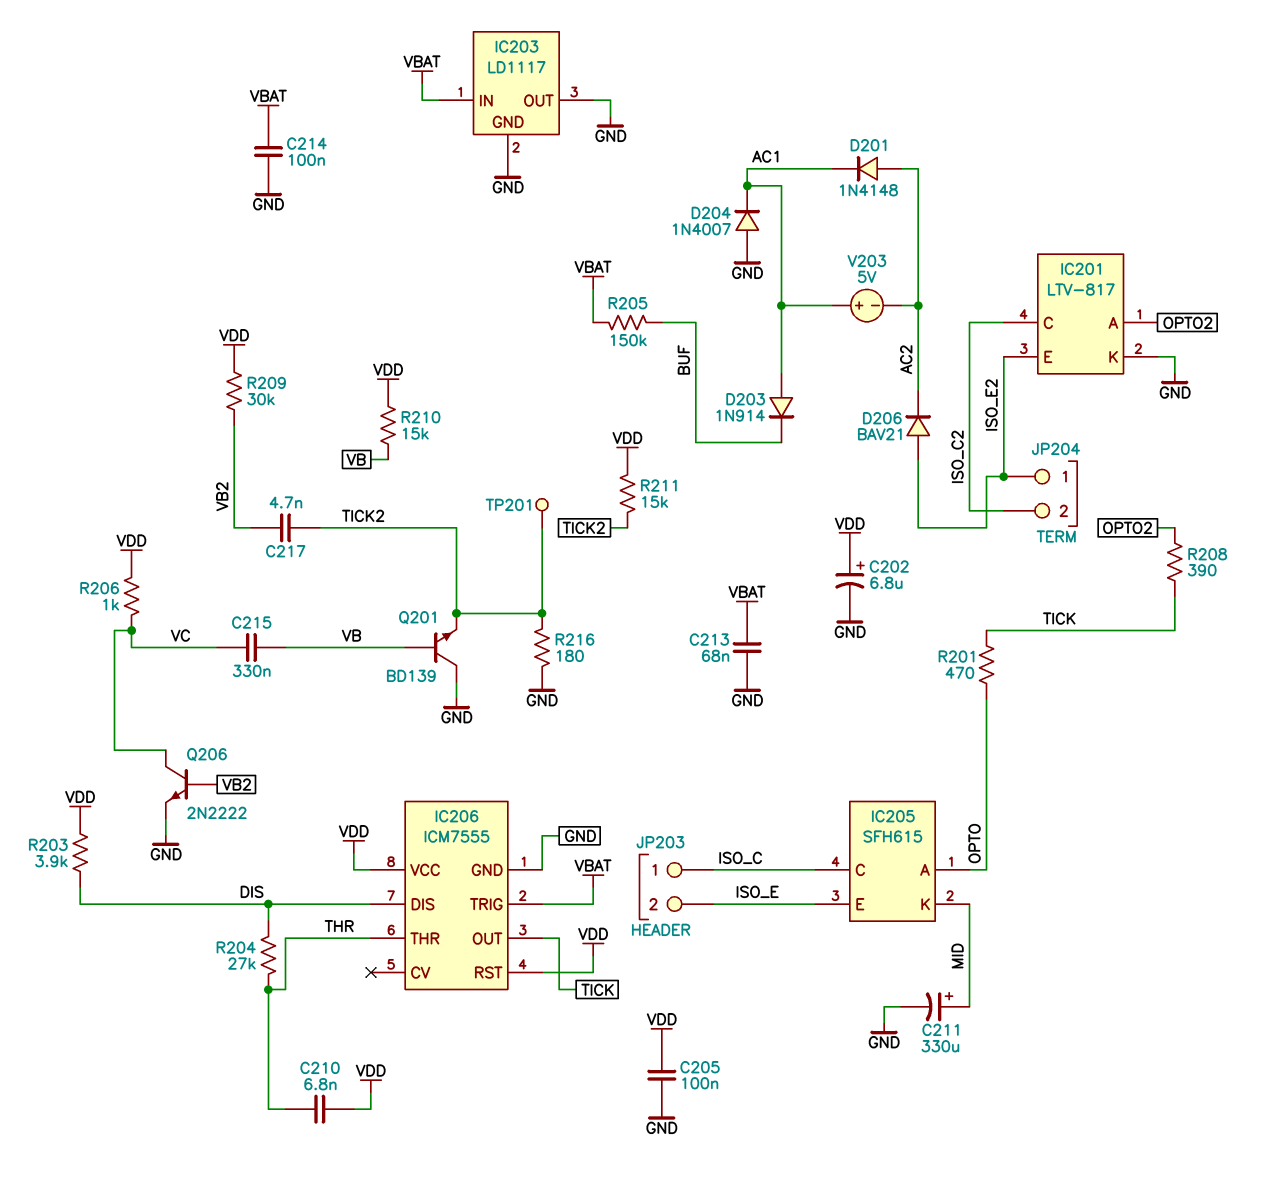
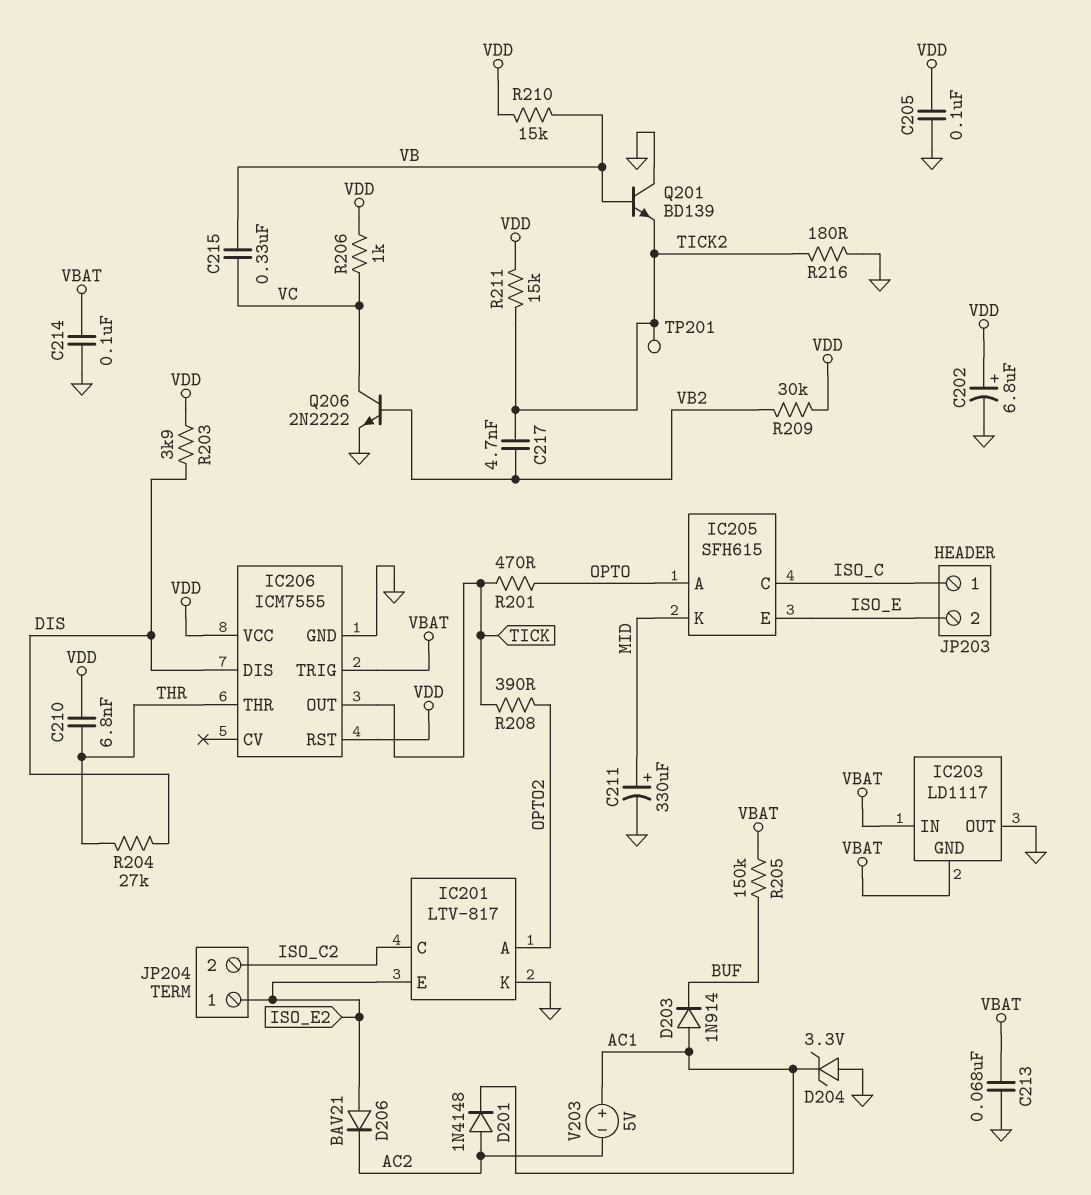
D204: diode 1N4007 (A GND, K AC1) -> zener 3.3V (A GND, K AC1)
IC203 pin GND: GND -> VBAT

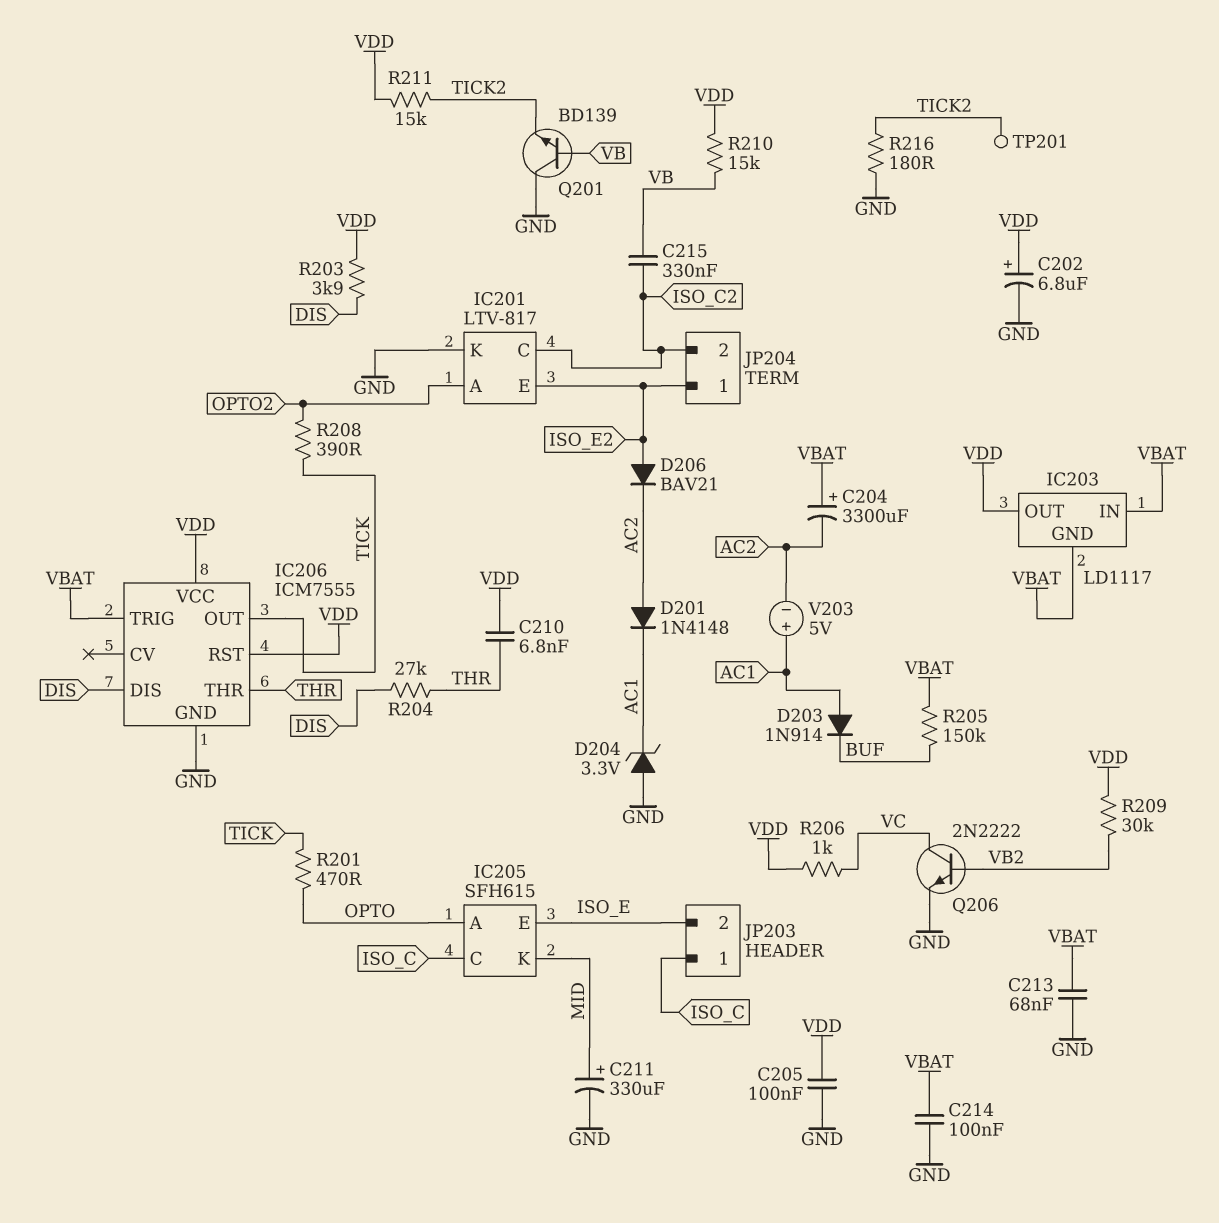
C204: none -> 3300uF (plus VBAT, minus AC2)
C215: 330nF (VB, VC) -> 330nF (ISO_C2, VB)
C217: 4.7nF (TICK2, VB2) -> none
IC203 pin OUT: GND -> VDD

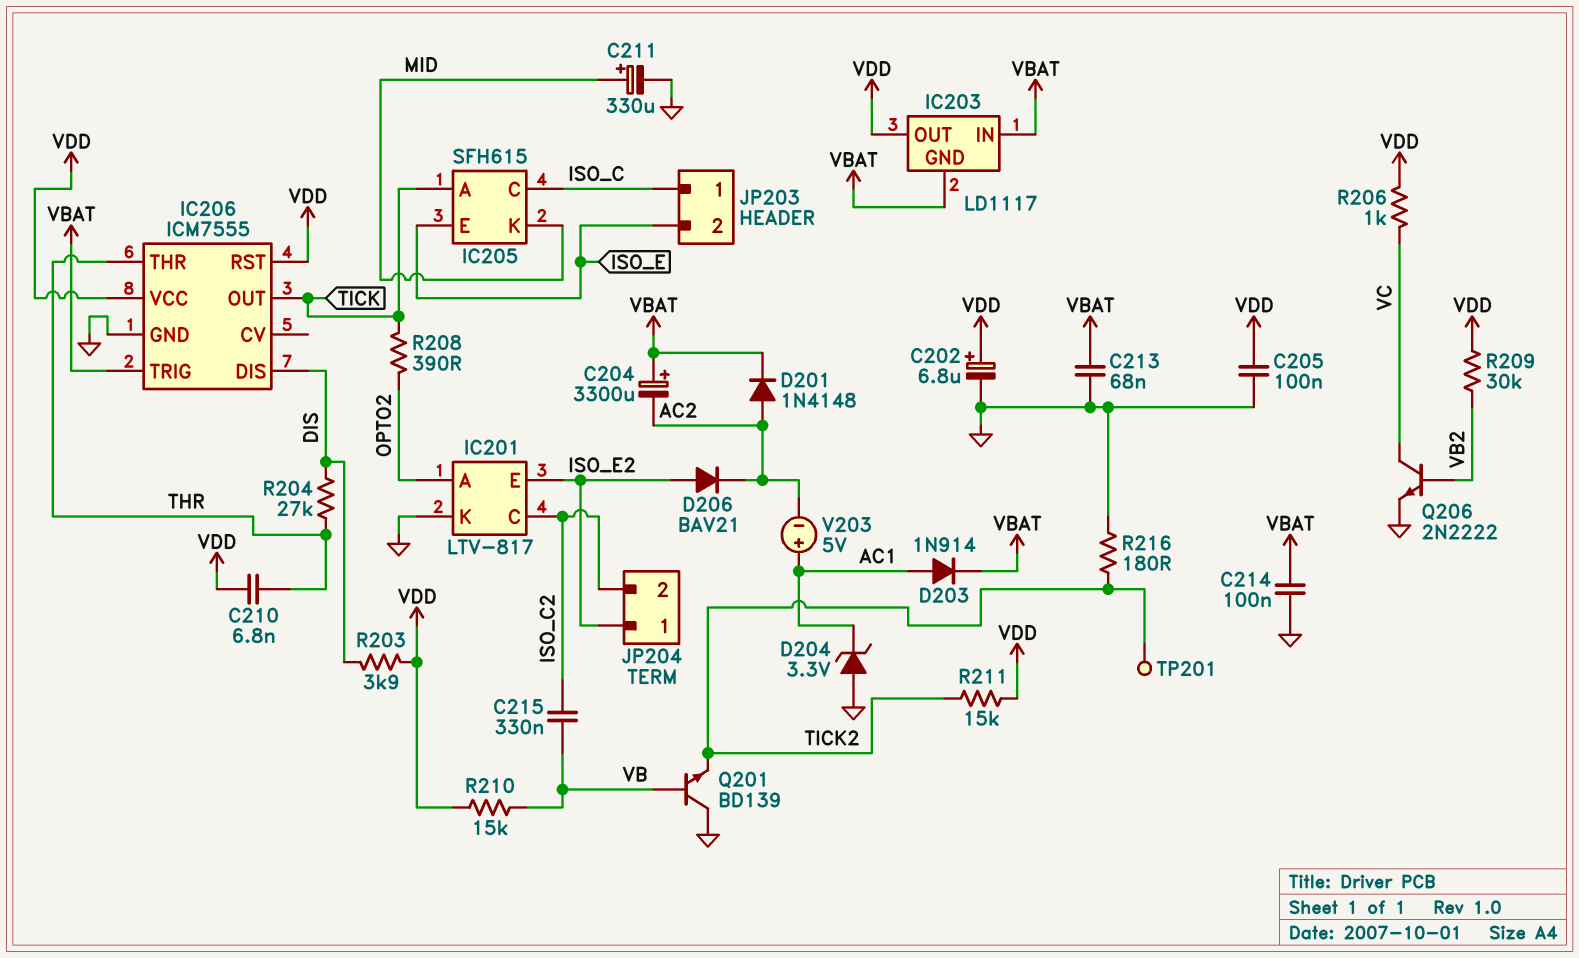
D201: diode 1N4148 (A AC2, K AC1) -> diode 1N4148 (A AC2, K VBAT)
D203: diode 1N914 (A AC1, K BUF) -> diode 1N914 (A AC1, K VBAT)
IC205 pin A: OPTO -> TICK
R201: 470 (OPTO, TICK) -> none
R205: 150k (BUF, VBAT) -> none

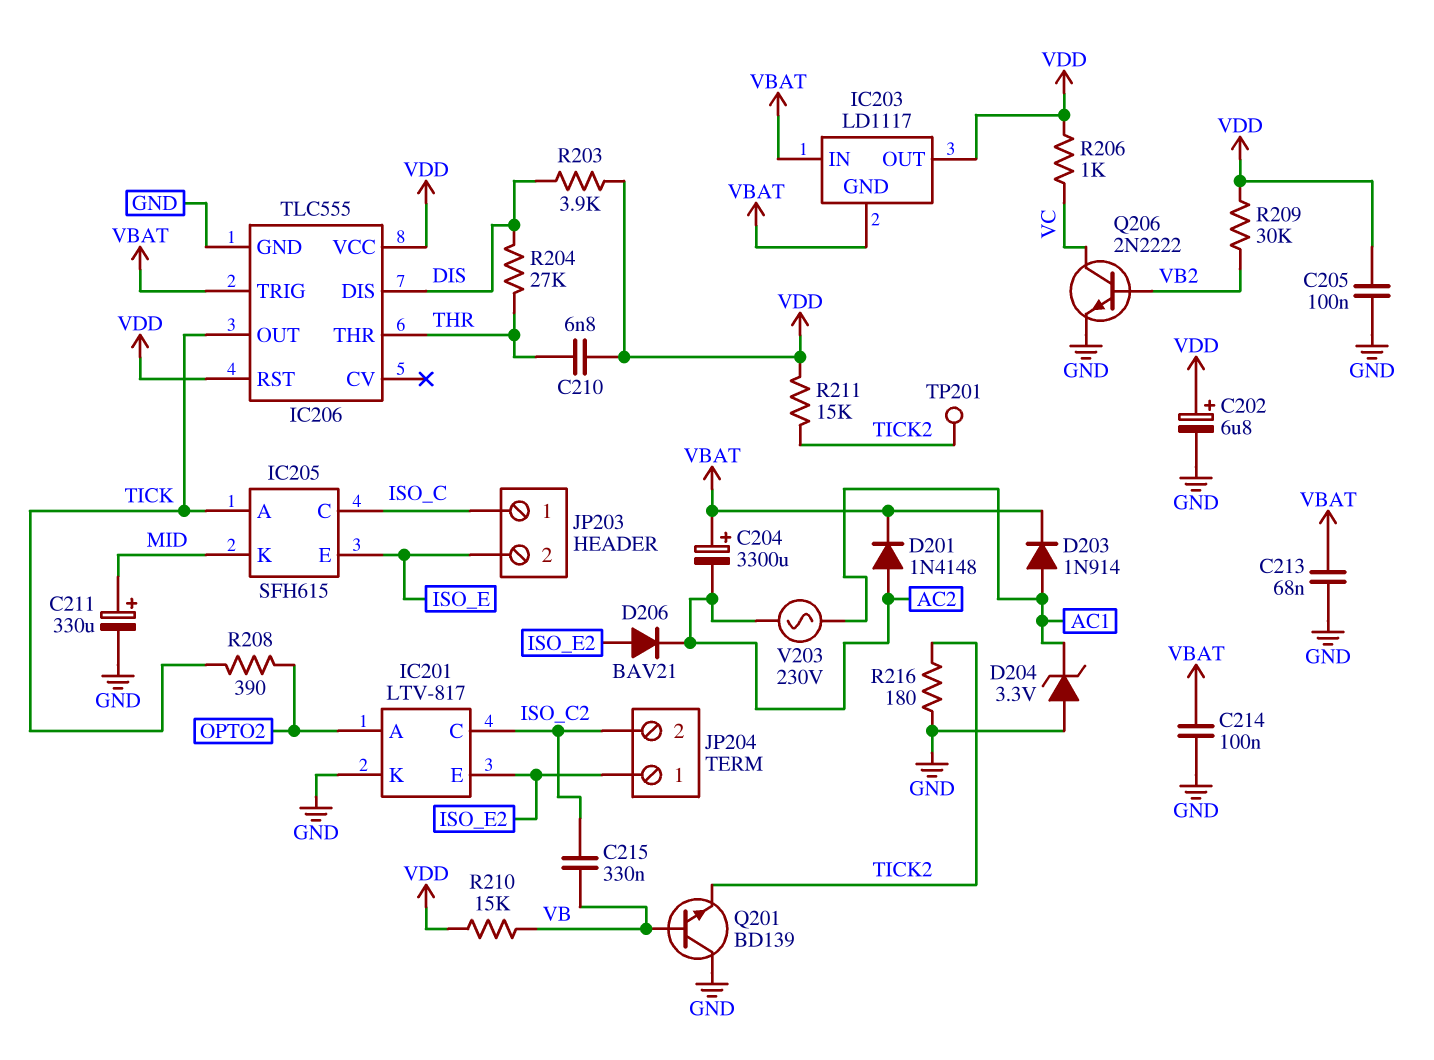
IC206: ICM7555 -> TLC555
V203: 5V (plus AC1, minus AC2) -> AC 230V (AC1, AC2)

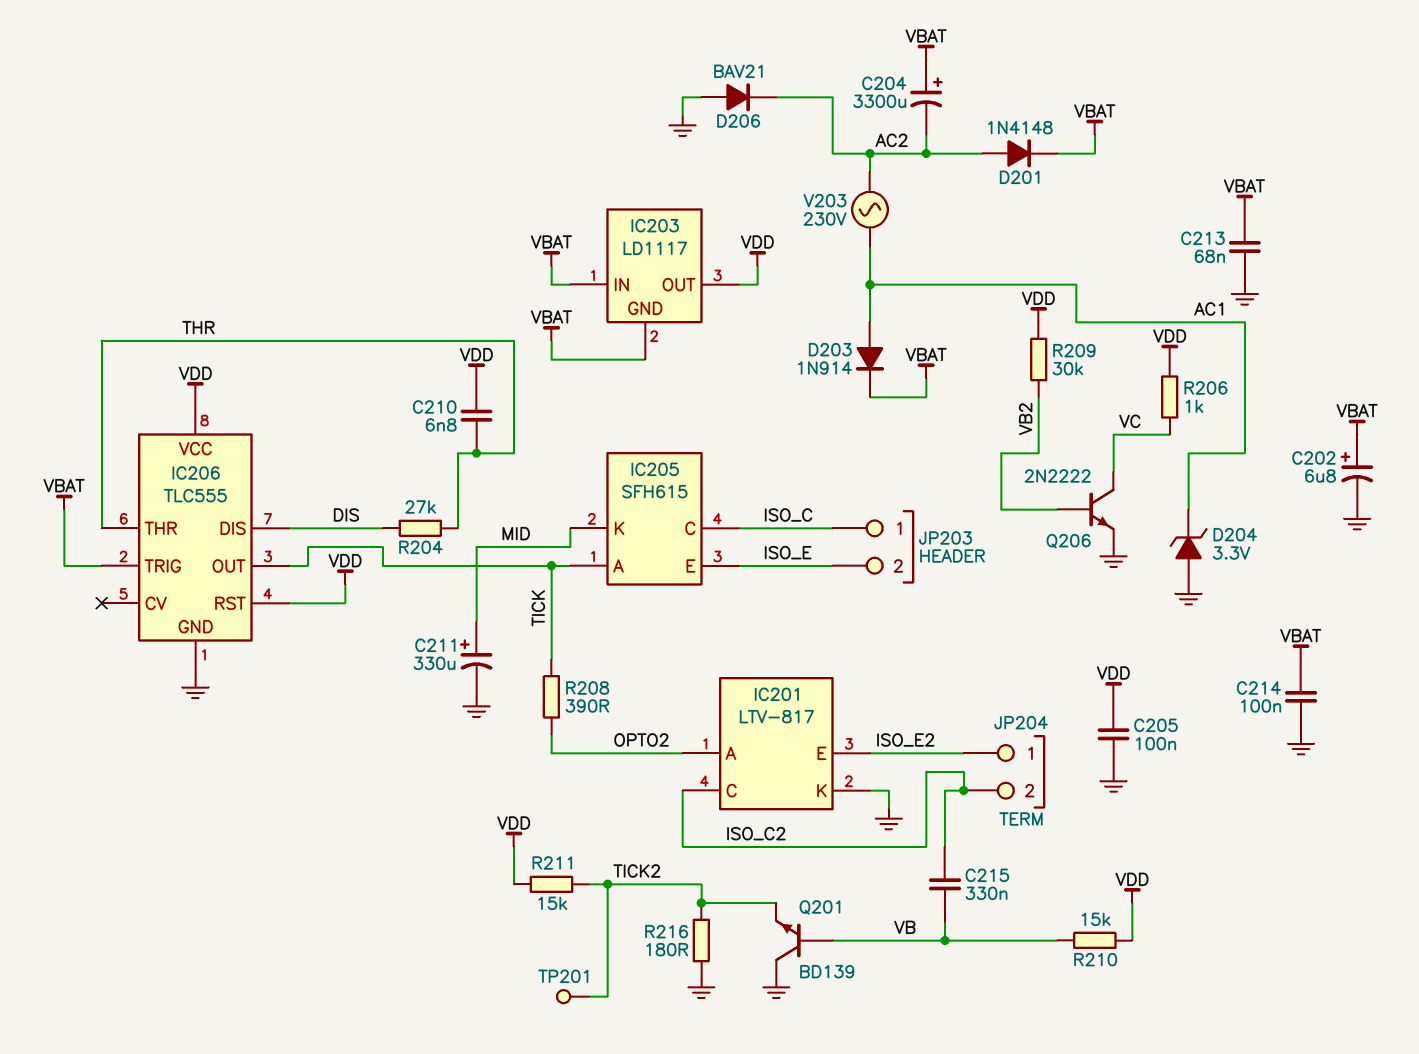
C202: 6.8uF (plus VDD, minus GND) -> 6.8uF (plus VBAT, minus GND)
D206: diode BAV21 (A ISO_E2, K AC2) -> diode BAV21 (A GND, K AC2)
R203: 3.9k (DIS, VDD) -> none

